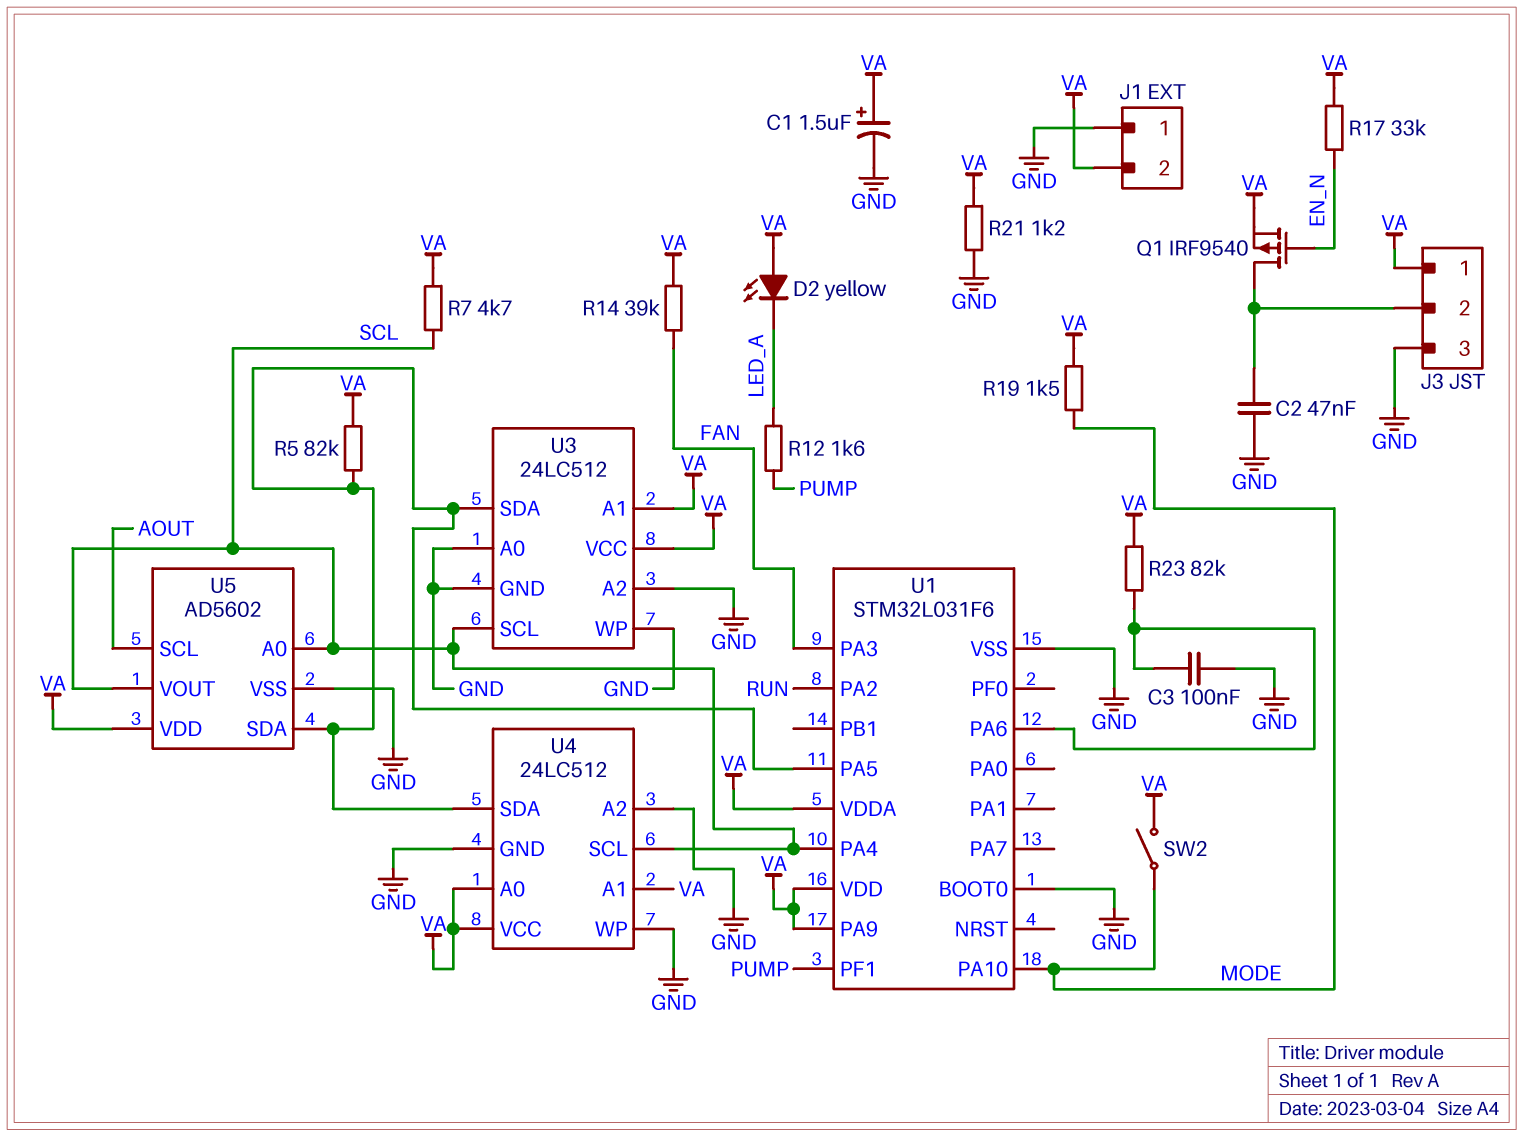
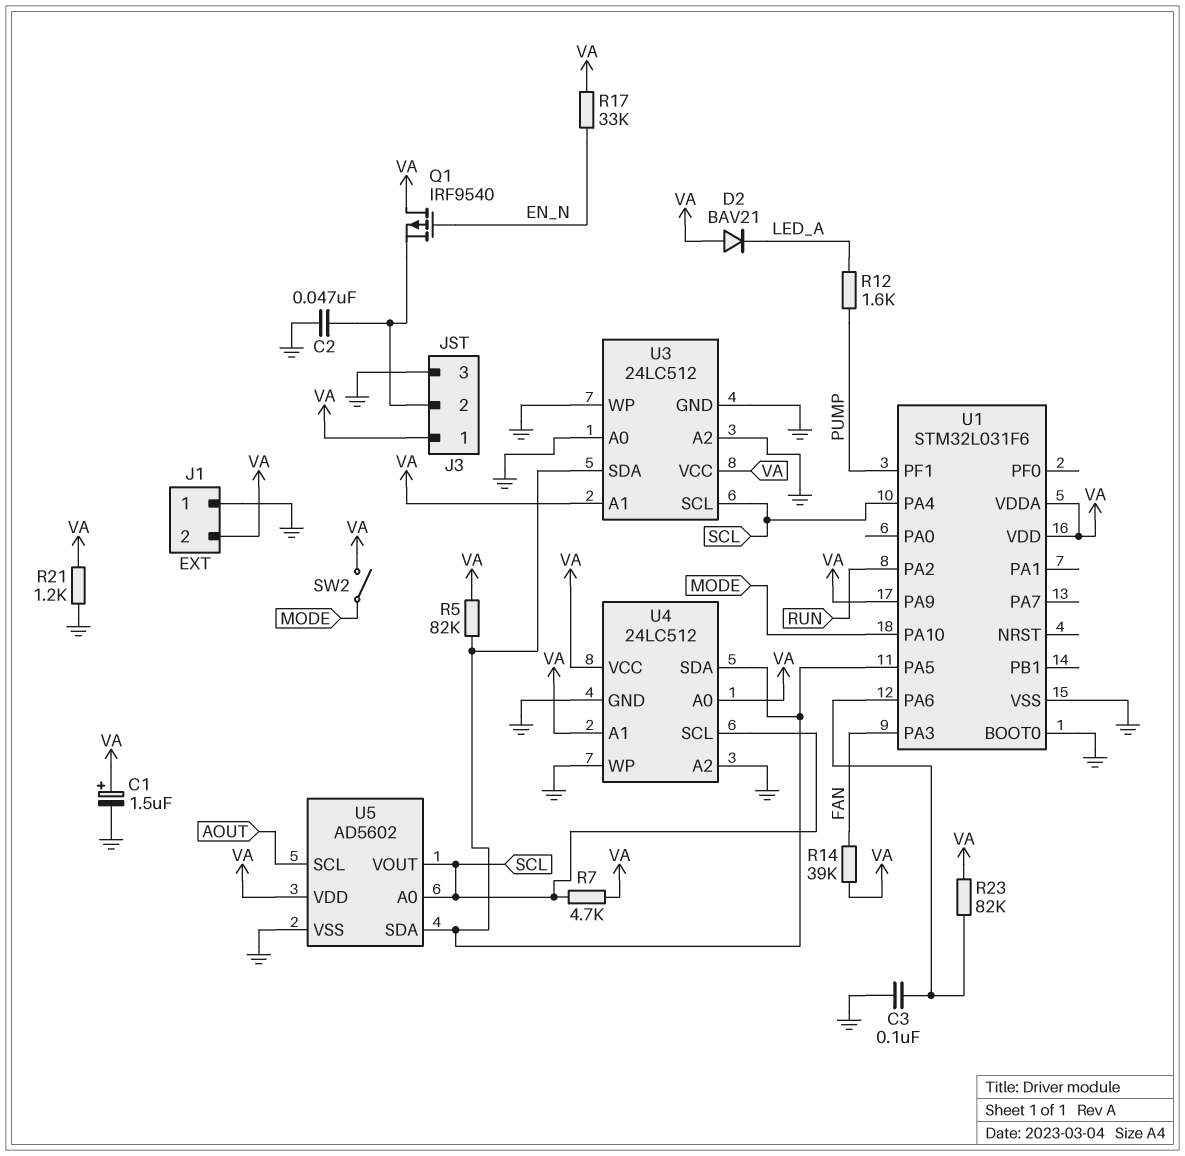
D2: LED yellow (A VA, K LED_A) -> diode BAV21 (A VA, K LED_A)
Q1: PMOS IRF9540 (G EN_N, D J3/2, S VA) -> PMOS IRF9540 (G EN_N, D VA, S J3/2)
R19: 1.5k (MODE, VA) -> none

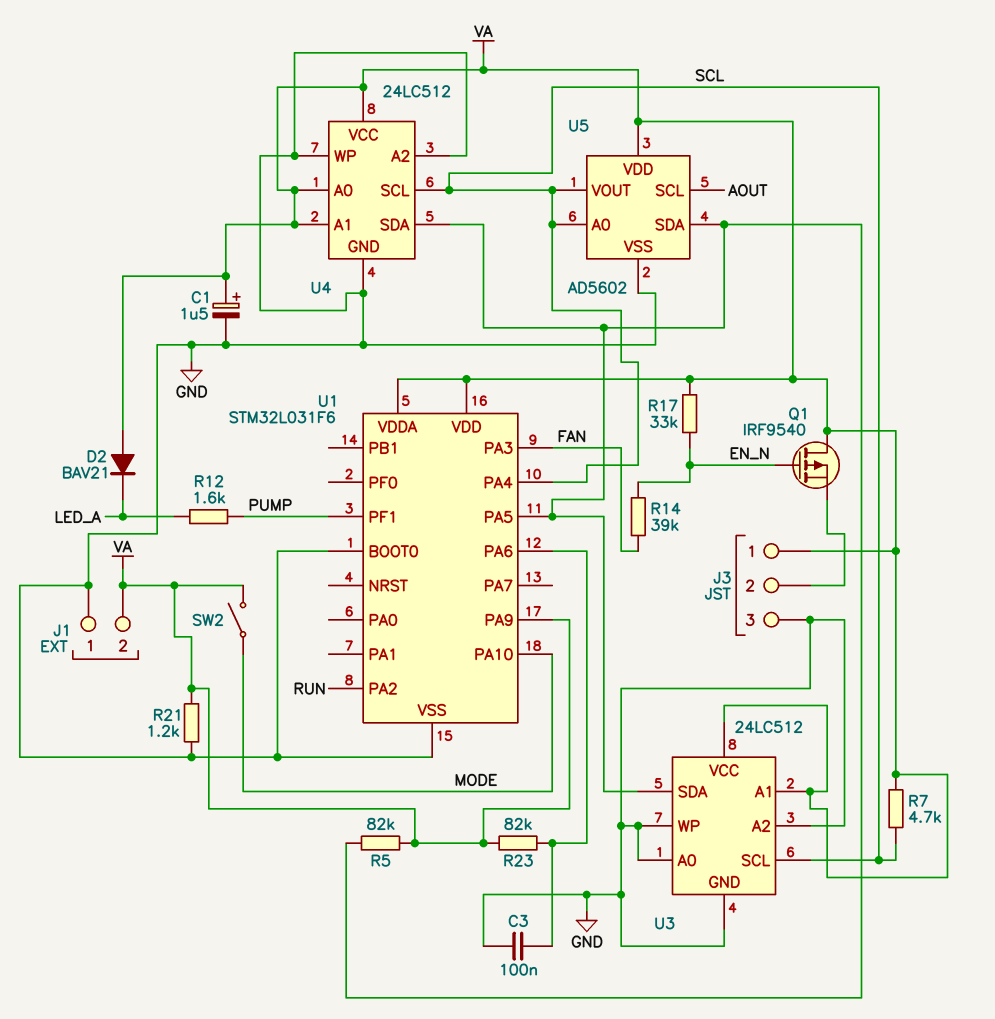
C2: 47nF (GND, J3/2) -> none
R14: 39k (FAN, VA) -> 39k (EN_N, FAN)

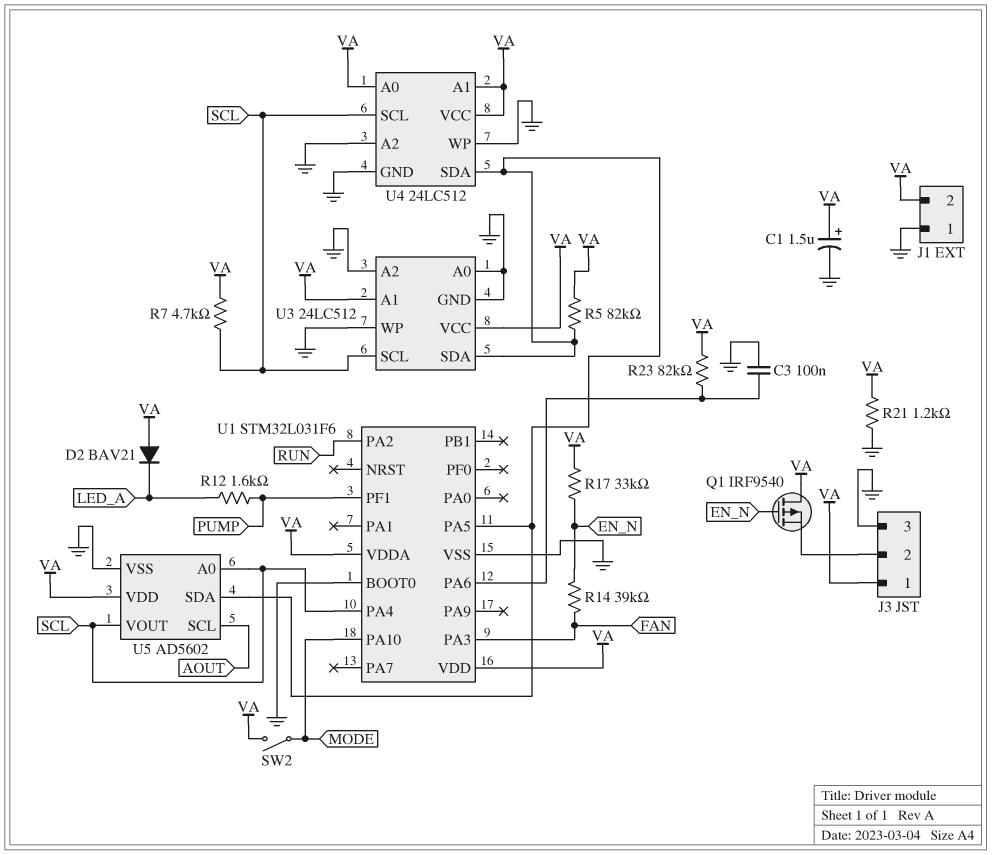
U1 pin PA9: VA -> none

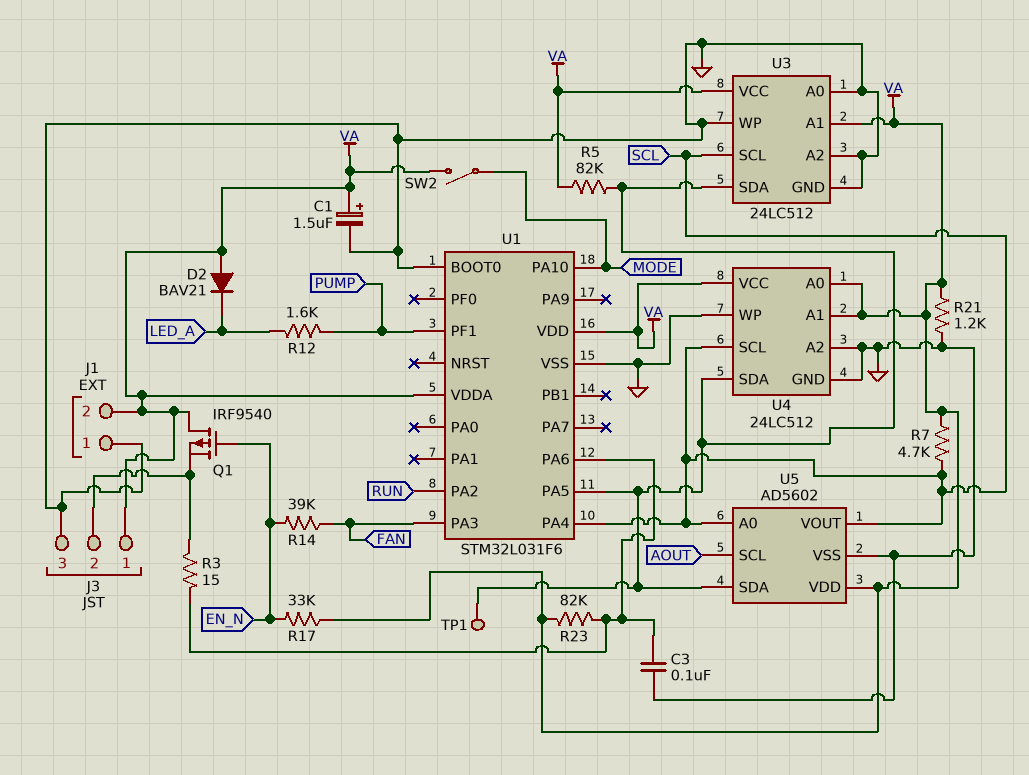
R3: none -> 15 (J3/2, U1/PA6)
TP1: none -> test point (U1/PA5)

